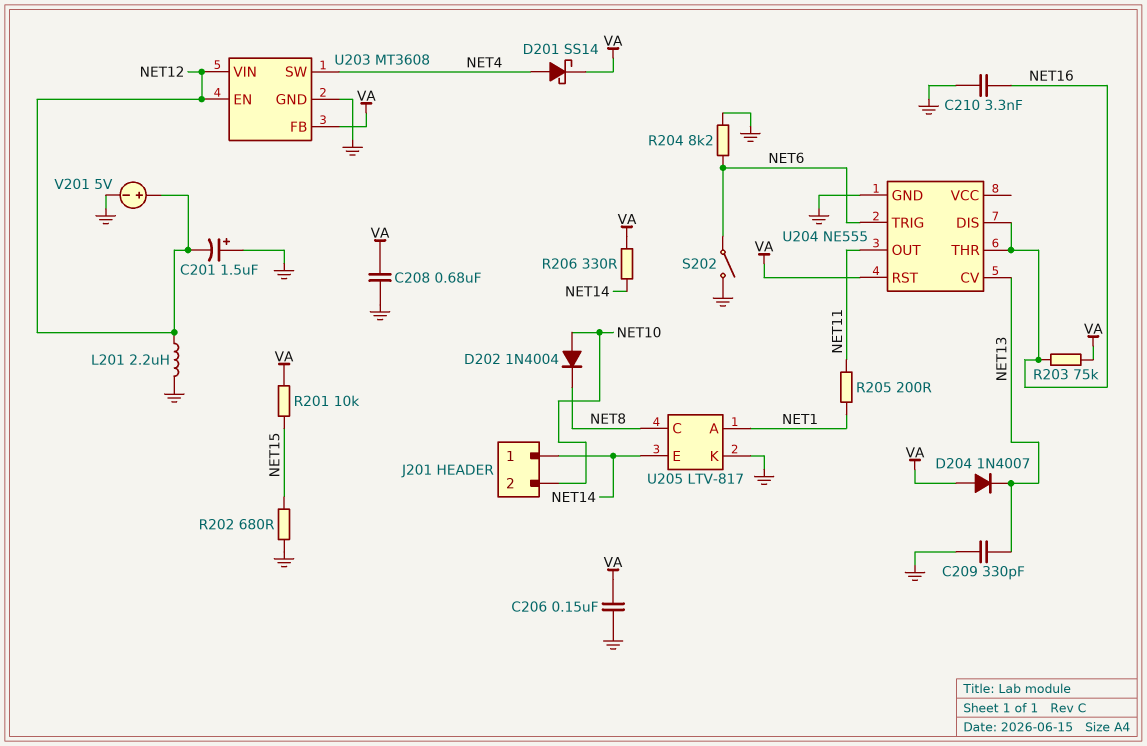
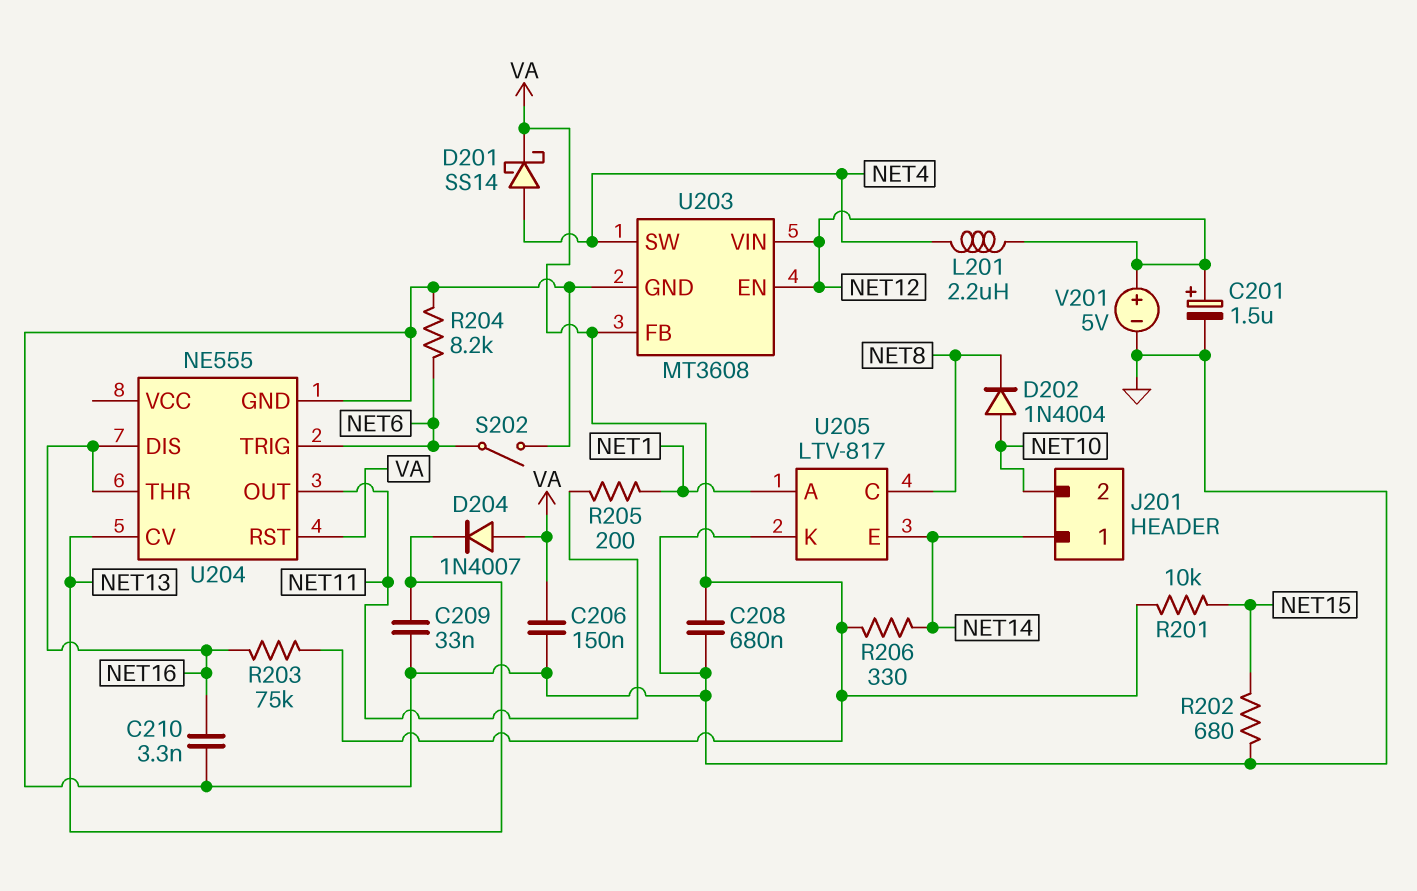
C201: 1.5uF (plus GND, minus NET12) -> 1.5uF (plus NET12, minus GND)
C209: 330pF (GND, NET13) -> 33nF (GND, NET13)
L201: 2.2uH (GND, NET12) -> 2.2uH (NET4, NET12)

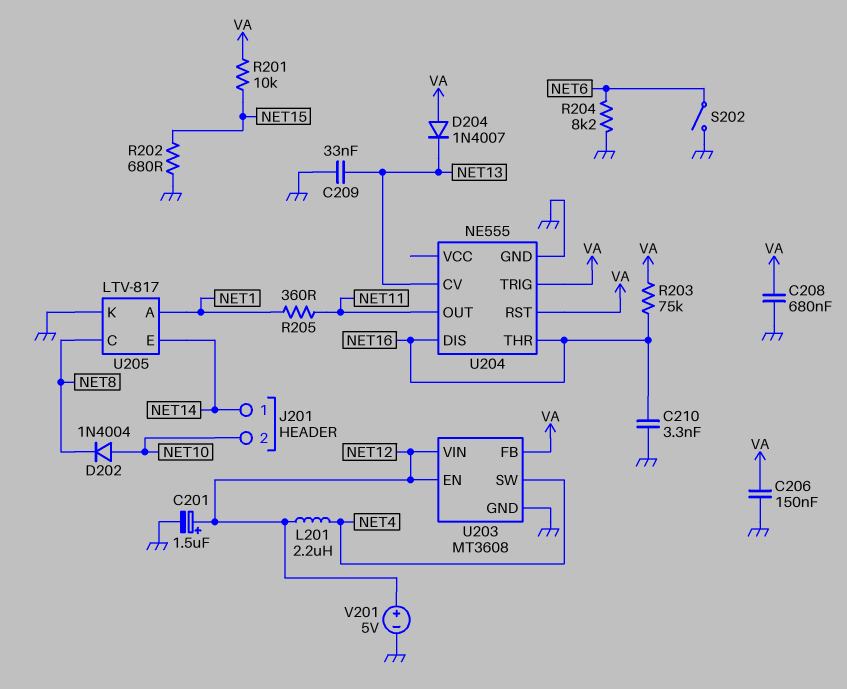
D201: schottky SS14 (A NET4, K VA) -> none
R205: 200 (NET1, NET11) -> 360 (NET1, NET11)
R206: 330 (NET14, VA) -> none
U204 pin TRIG: NET6 -> VA

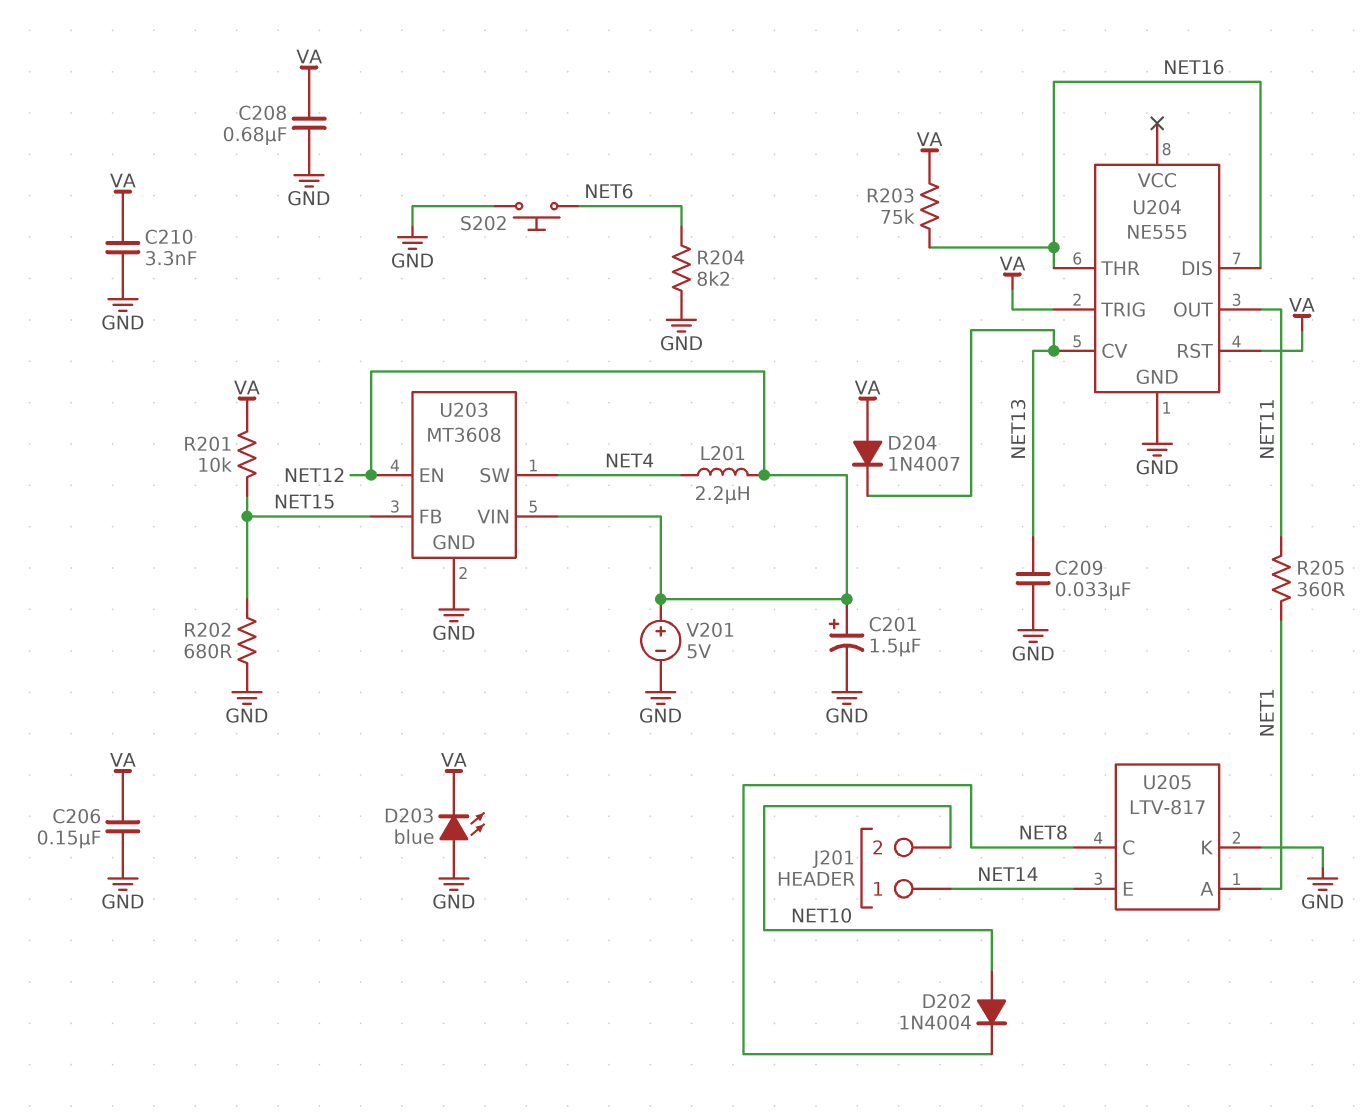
C210: 3.3nF (GND, NET16) -> 3.3nF (GND, VA)
D203: none -> LED blue (A GND, K VA)
S202: switch (GND, NET6) -> button (GND, NET6)
U203 pin FB: VA -> NET15

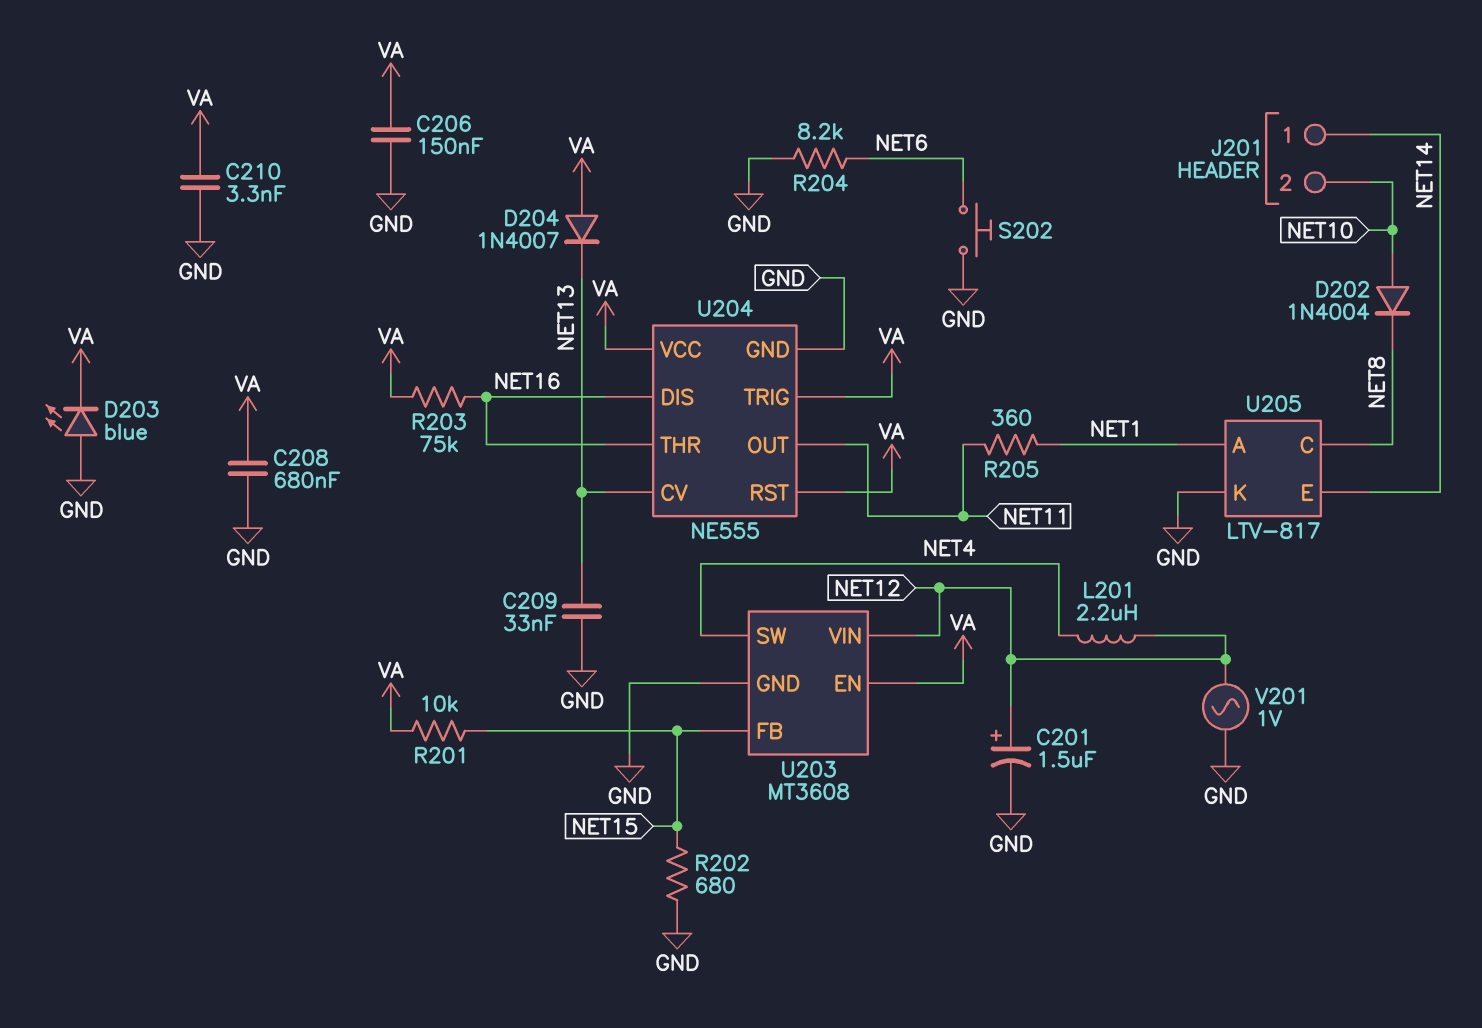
U203 pin EN: NET12 -> VA
U204 pin VCC: none -> VA
V201: 5V (plus NET12, minus GND) -> AC 1V (GND, NET12)

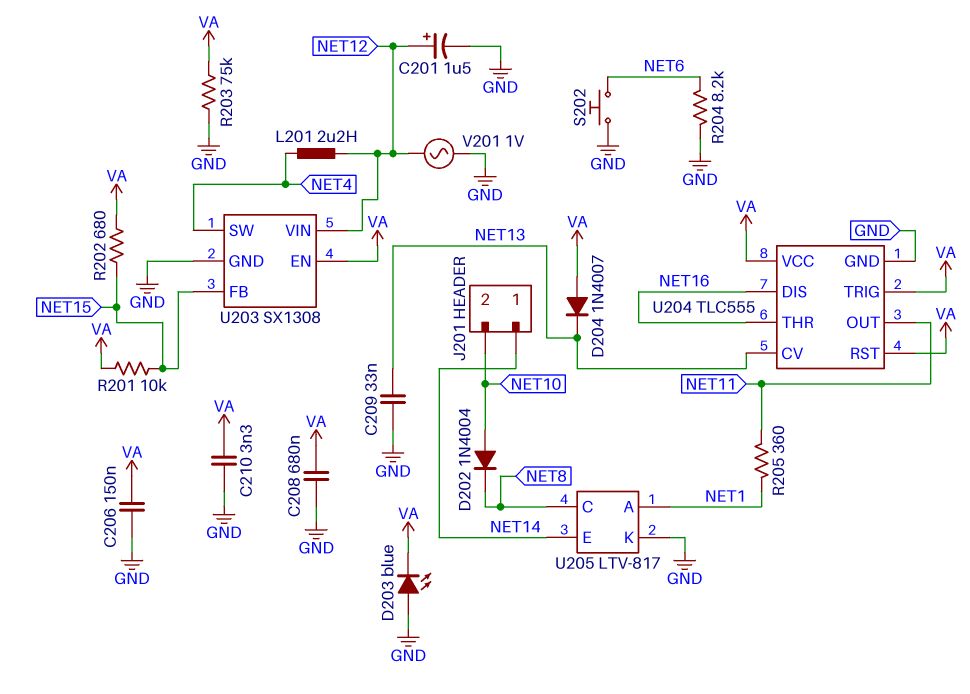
R202: 680 (GND, NET15) -> 680 (NET15, VA)
R203: 75k (NET16, VA) -> 75k (GND, VA)
U203: MT3608 -> SX1308
U204: NE555 -> TLC555

